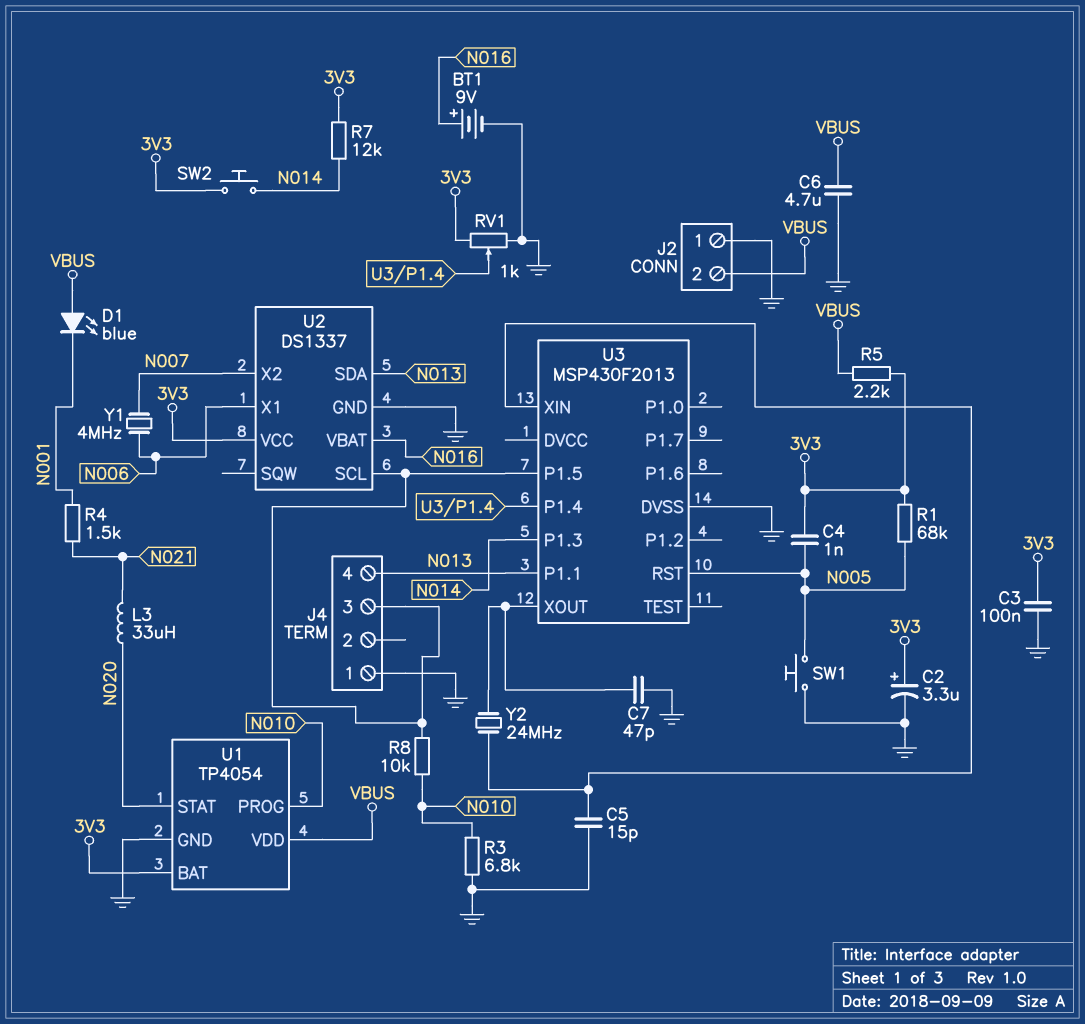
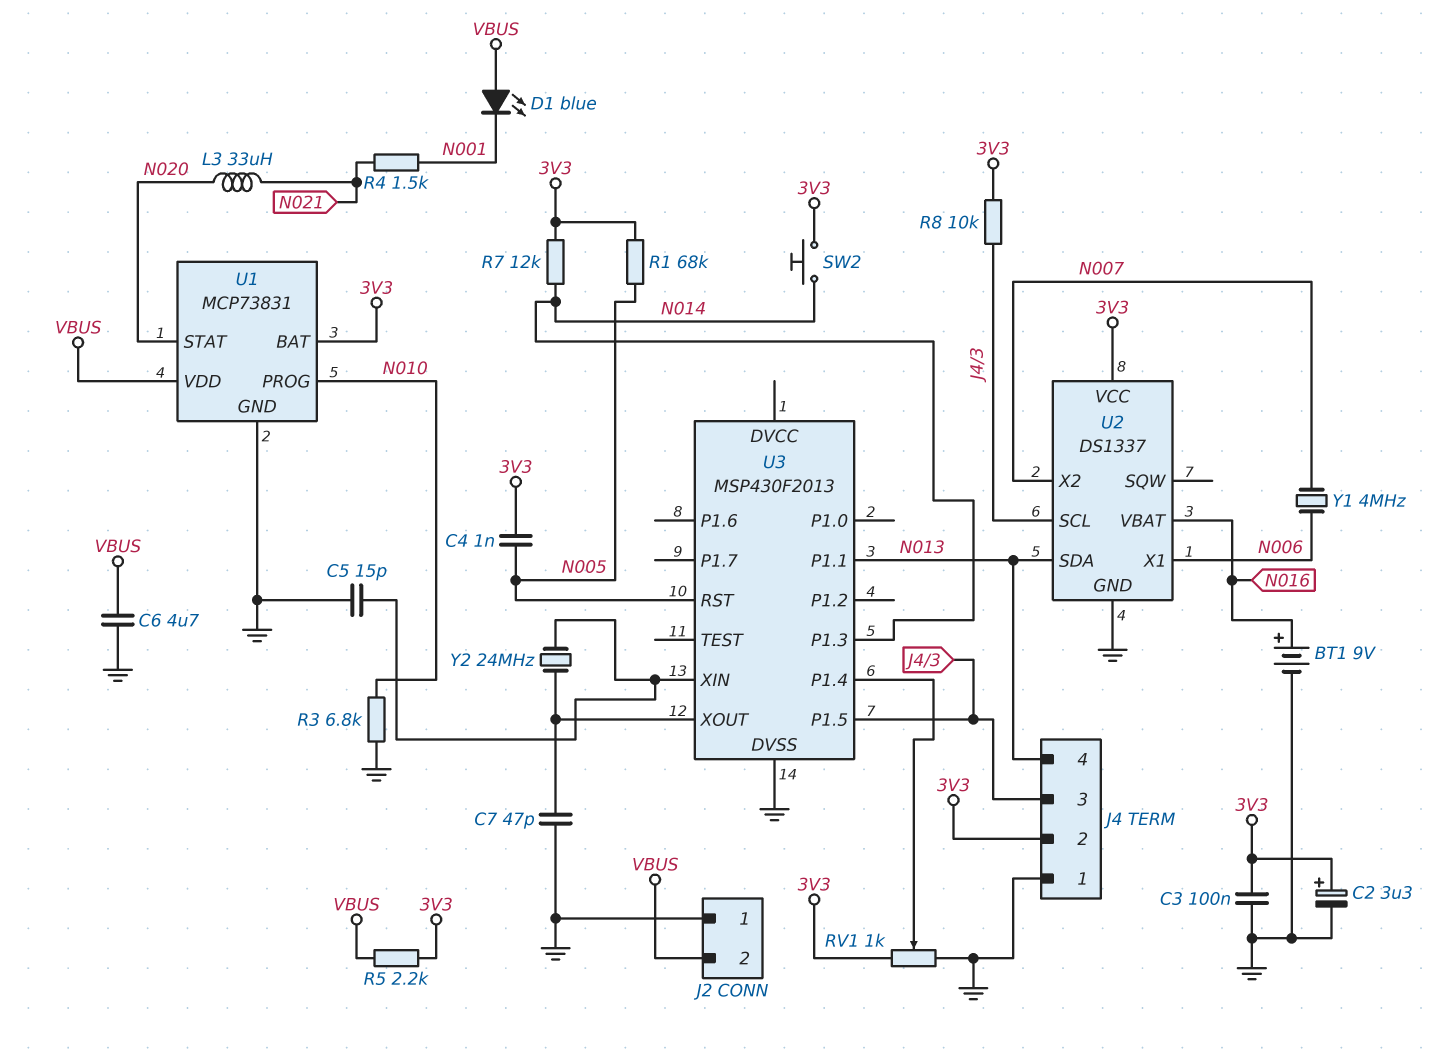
J4 pin 2: none -> 3V3
R8: 10k (J4/3, N010) -> 10k (3V3, J4/3)
SW1: button (GND, N005) -> none
U1: TP4054 -> MCP73831

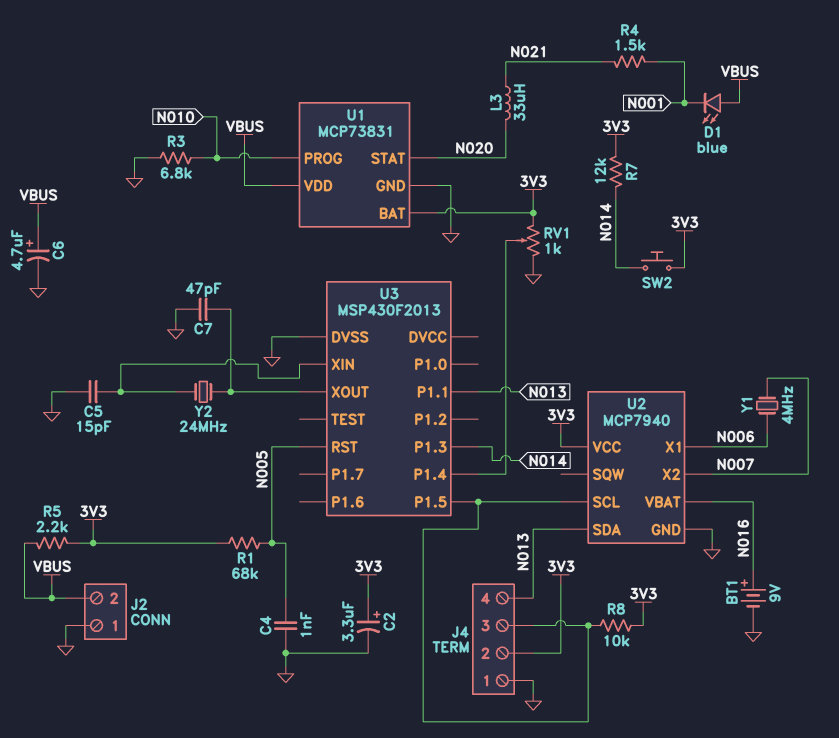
C3: 100nF (3V3, GND) -> none
C4: 1nF (3V3, N005) -> 1nF (GND, N005)
C6: 4.7uF (GND, VBUS) -> 4.7uF (plus VBUS, minus GND)
U2: DS1337 -> MCP7940

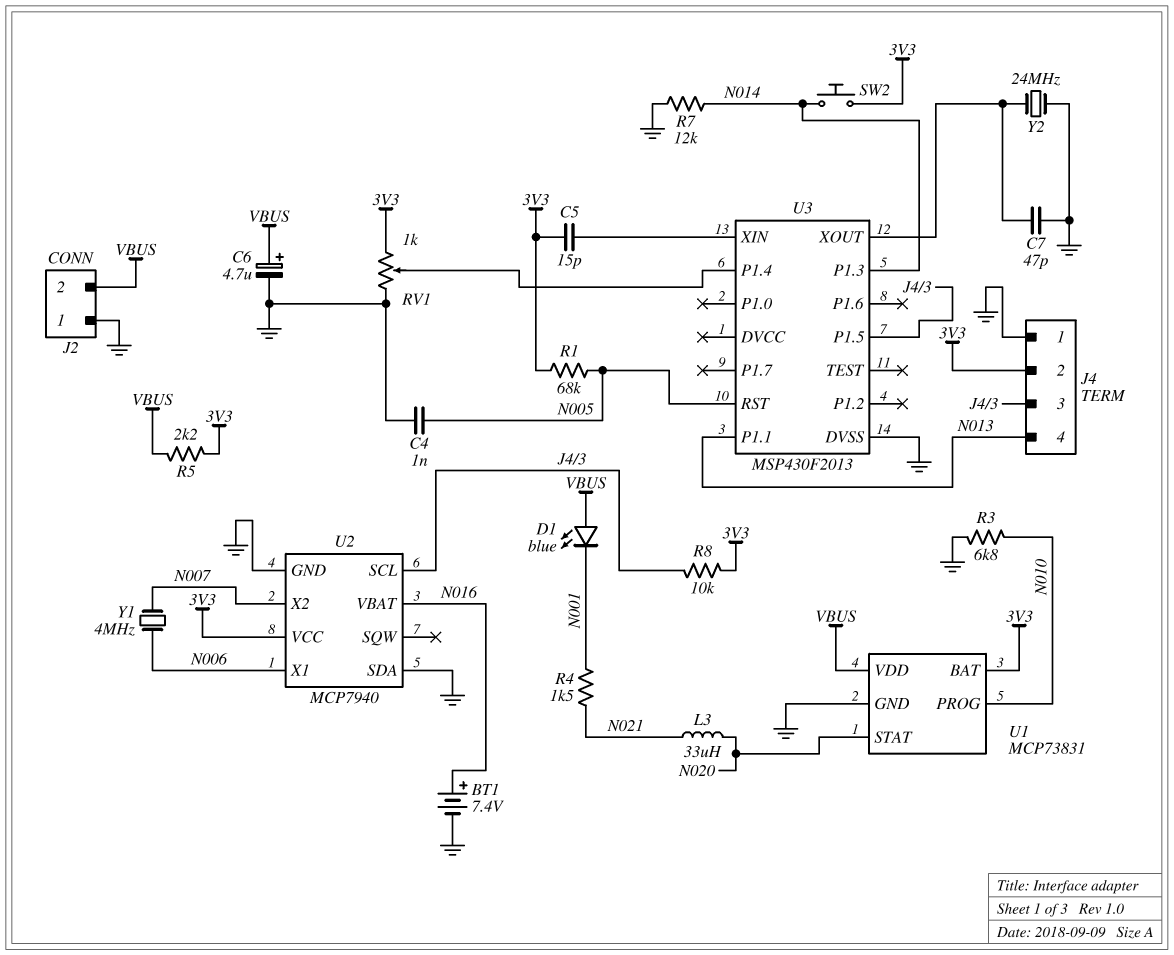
BT1: 9V (plus N016, minus GND) -> 7.4V (plus N016, minus GND)
C2: 3.3uF (plus 3V3, minus GND) -> none
C5: 15pF (GND, U3/XIN) -> 15pF (3V3, U3/XIN)
R7: 12k (3V3, N014) -> 12k (GND, N014)
U2 pin SDA: N013 -> GND
Y2: 24MHz (U3/XIN, U3/XOUT) -> 24MHz (GND, U3/XOUT)

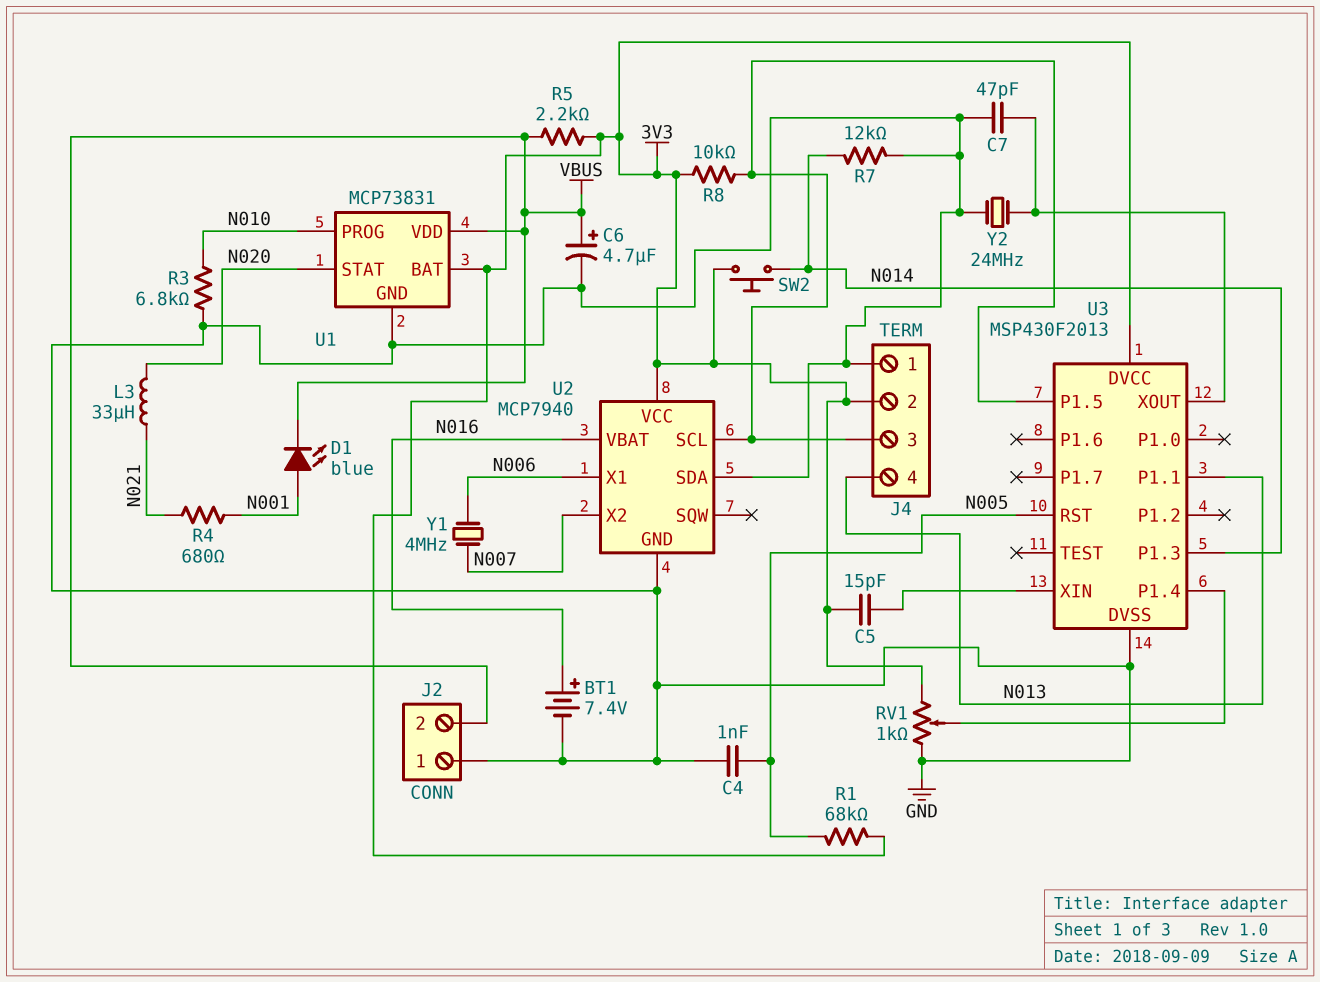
D1: LED blue (A VBUS, K N001) -> LED blue (A N001, K VBUS)
R4: 1.5k (N001, N021) -> 680 (N001, N021)
U3 pin DVCC: none -> 3V3

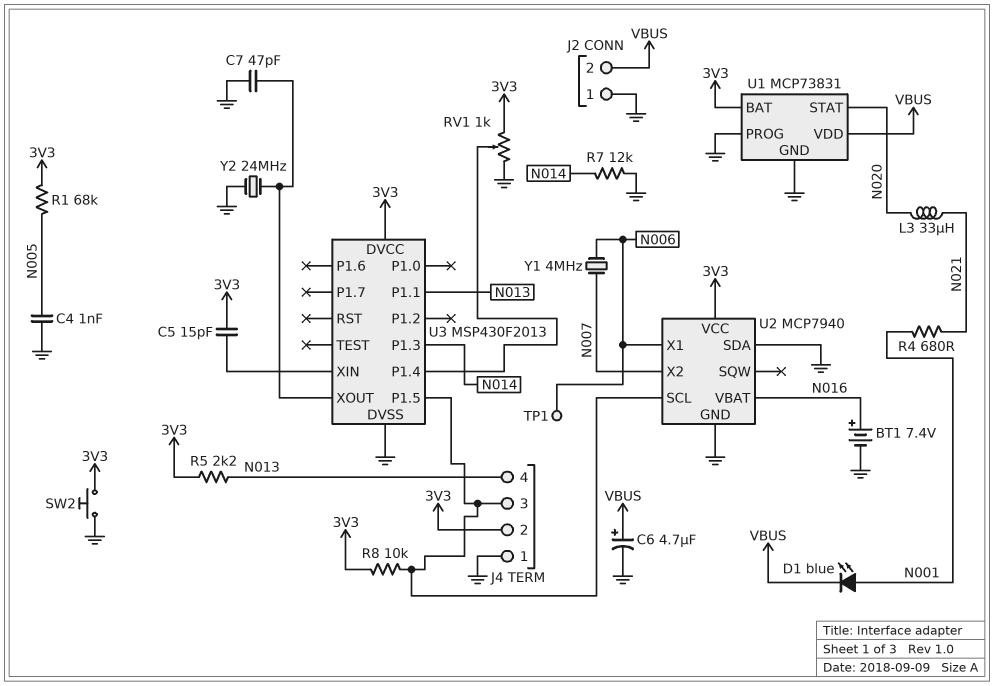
R3: 6.8k (GND, N010) -> none
R5: 2.2k (3V3, VBUS) -> 2.2k (3V3, N013)
SW2: button (3V3, N014) -> button (3V3, GND)
TP1: none -> test point (N006)
U1 pin PROG: N010 -> GND
U3 pin RST: N005 -> none

